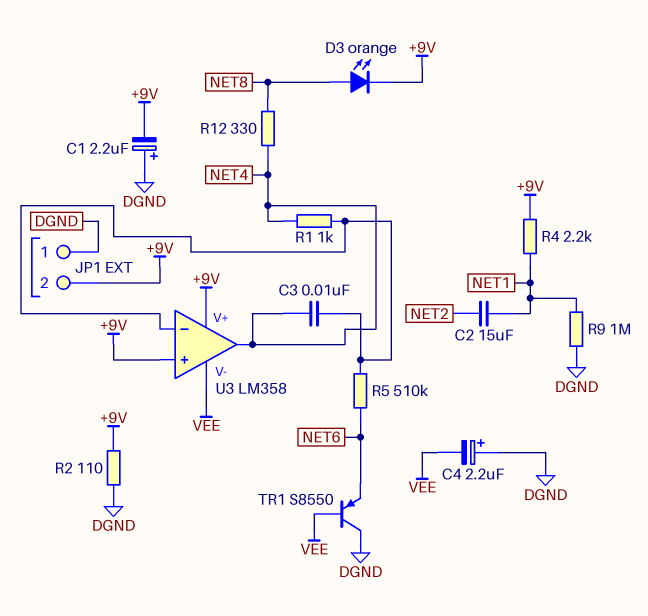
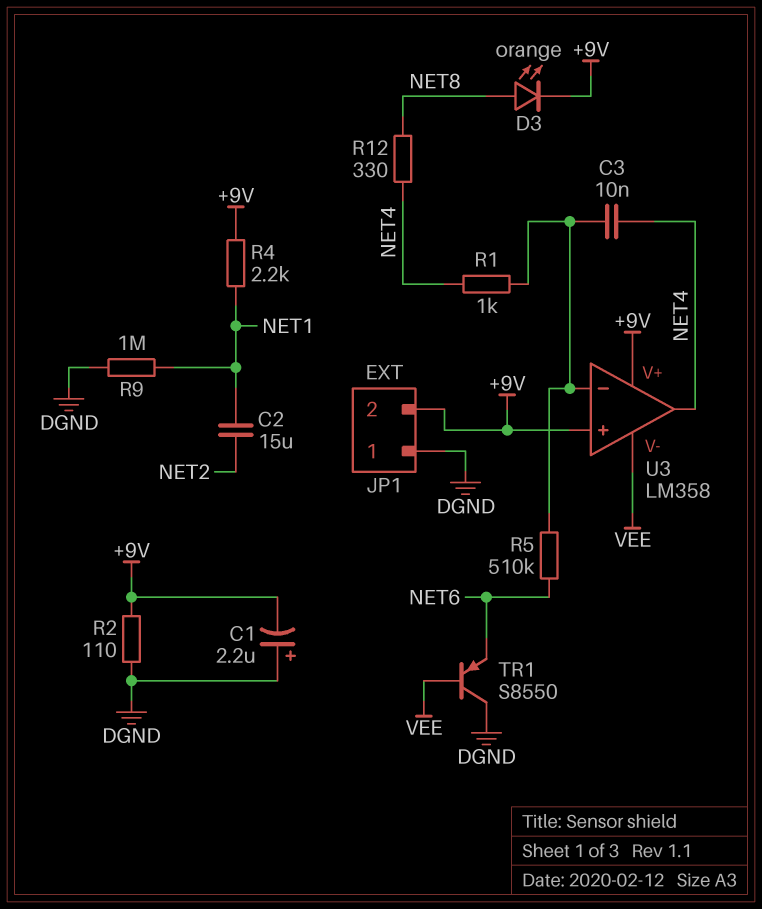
C4: 2.2uF (plus DGND, minus VEE) -> none

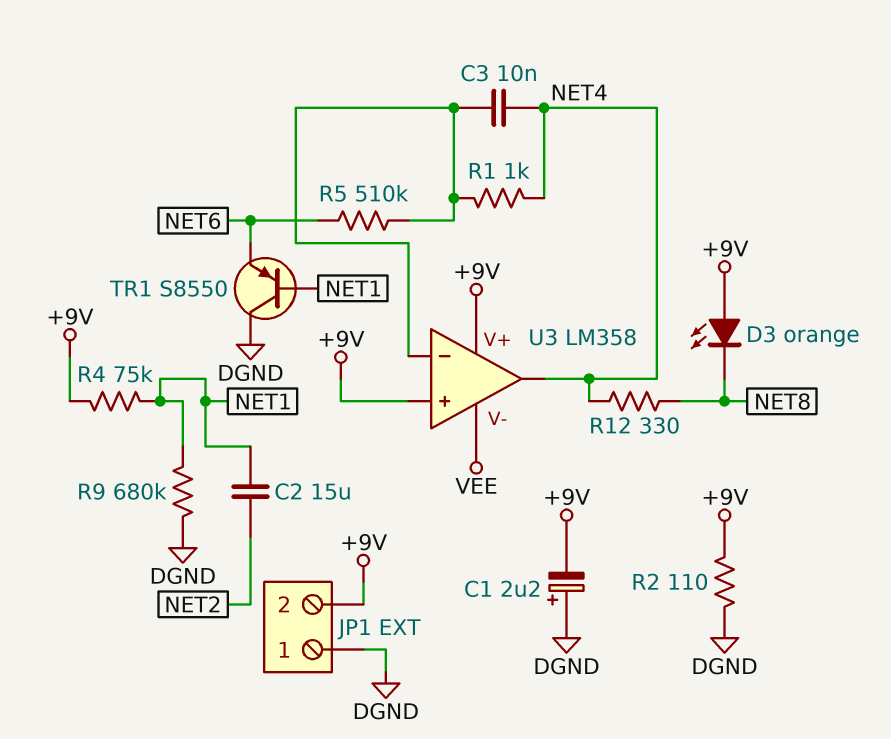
D3: LED orange (A NET8, K +9V) -> LED orange (A +9V, K NET8)
R4: 2.2k (+9V, NET1) -> 75k (+9V, NET1)
R9: 1M (DGND, NET1) -> 680k (DGND, NET1)
TR1: PNP S8550 (B VEE, C DGND, E NET6) -> PNP S8550 (B NET1, C DGND, E NET6)

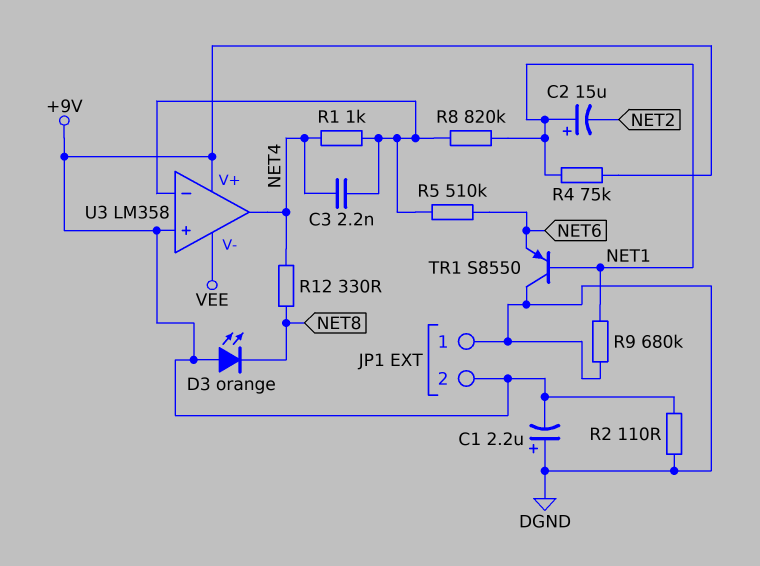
C2: 15uF (NET1, NET2) -> 15uF (plus NET1, minus NET2)
C3: 10nF (NET4, U3/in-) -> 2.2nF (NET4, U3/in-)
R8: none -> 820k (NET1, U3/in-)

